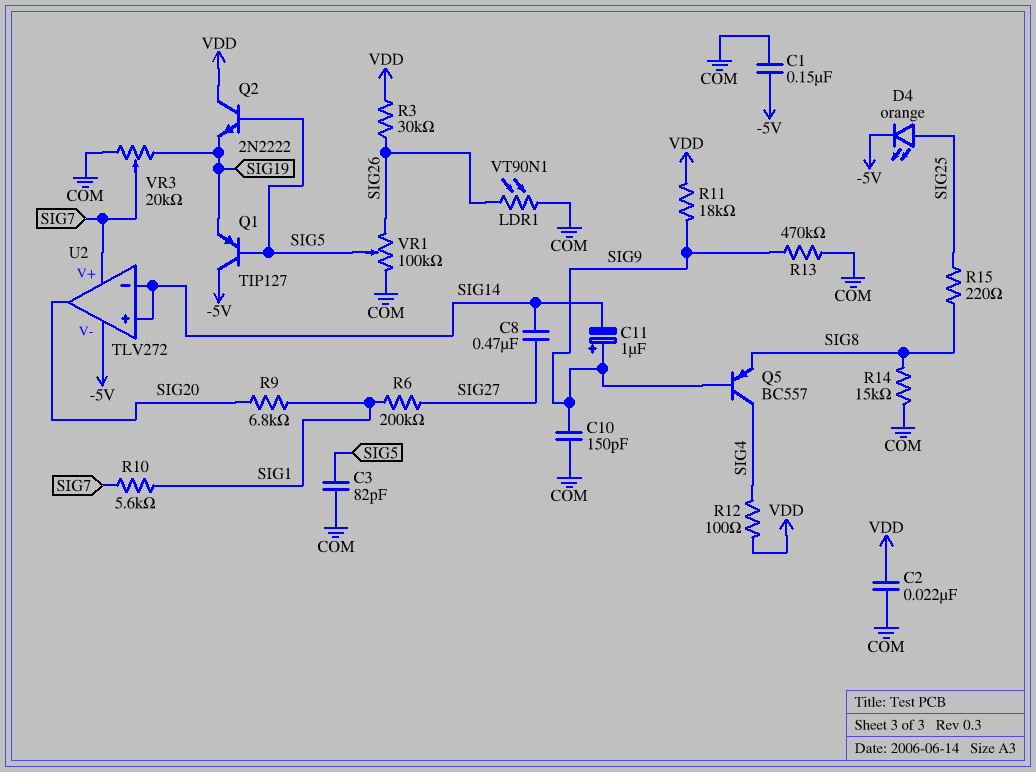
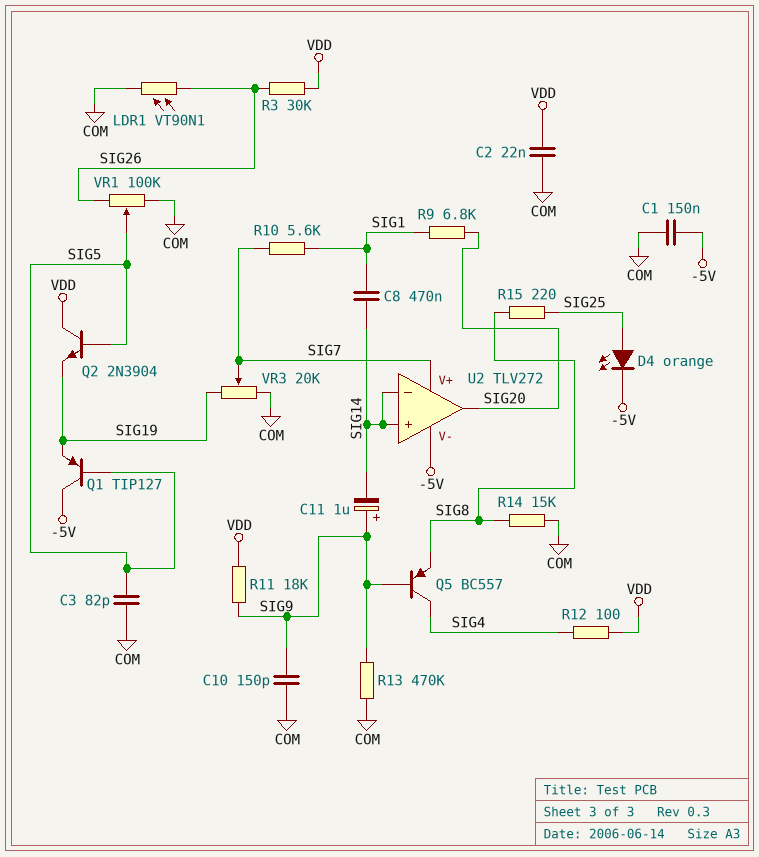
C8: 470nF (SIG14, SIG27) -> 470nF (SIG1, SIG14)
Q2: NPN 2N2222 (B SIG5, C VDD, E SIG19) -> NPN 2N3904 (B SIG5, C VDD, E SIG19)
R6: 200k (SIG1, SIG27) -> none

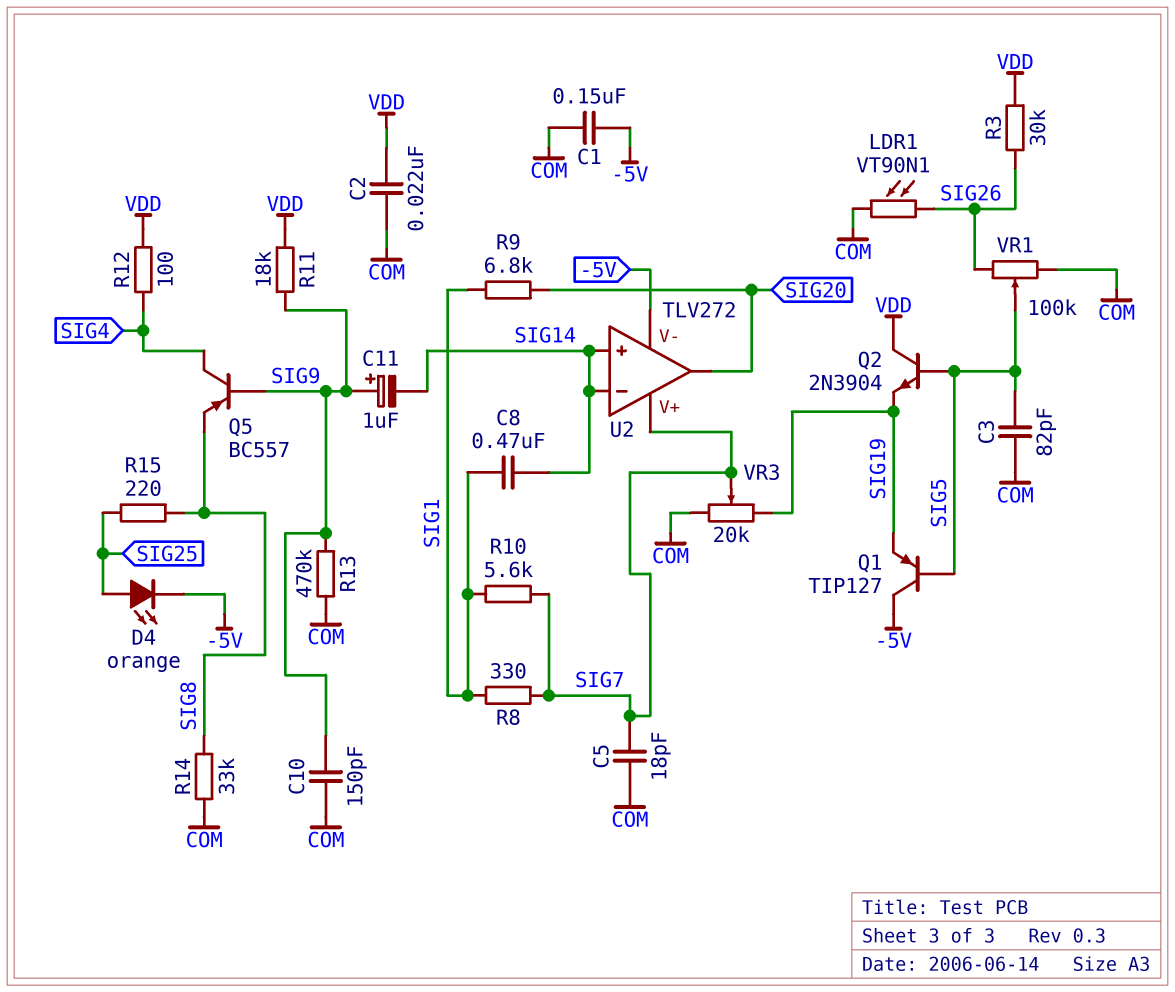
C5: none -> 18pF (COM, SIG7)
R8: none -> 330 (SIG1, SIG7)
R14: 15k (COM, SIG8) -> 33k (COM, SIG8)

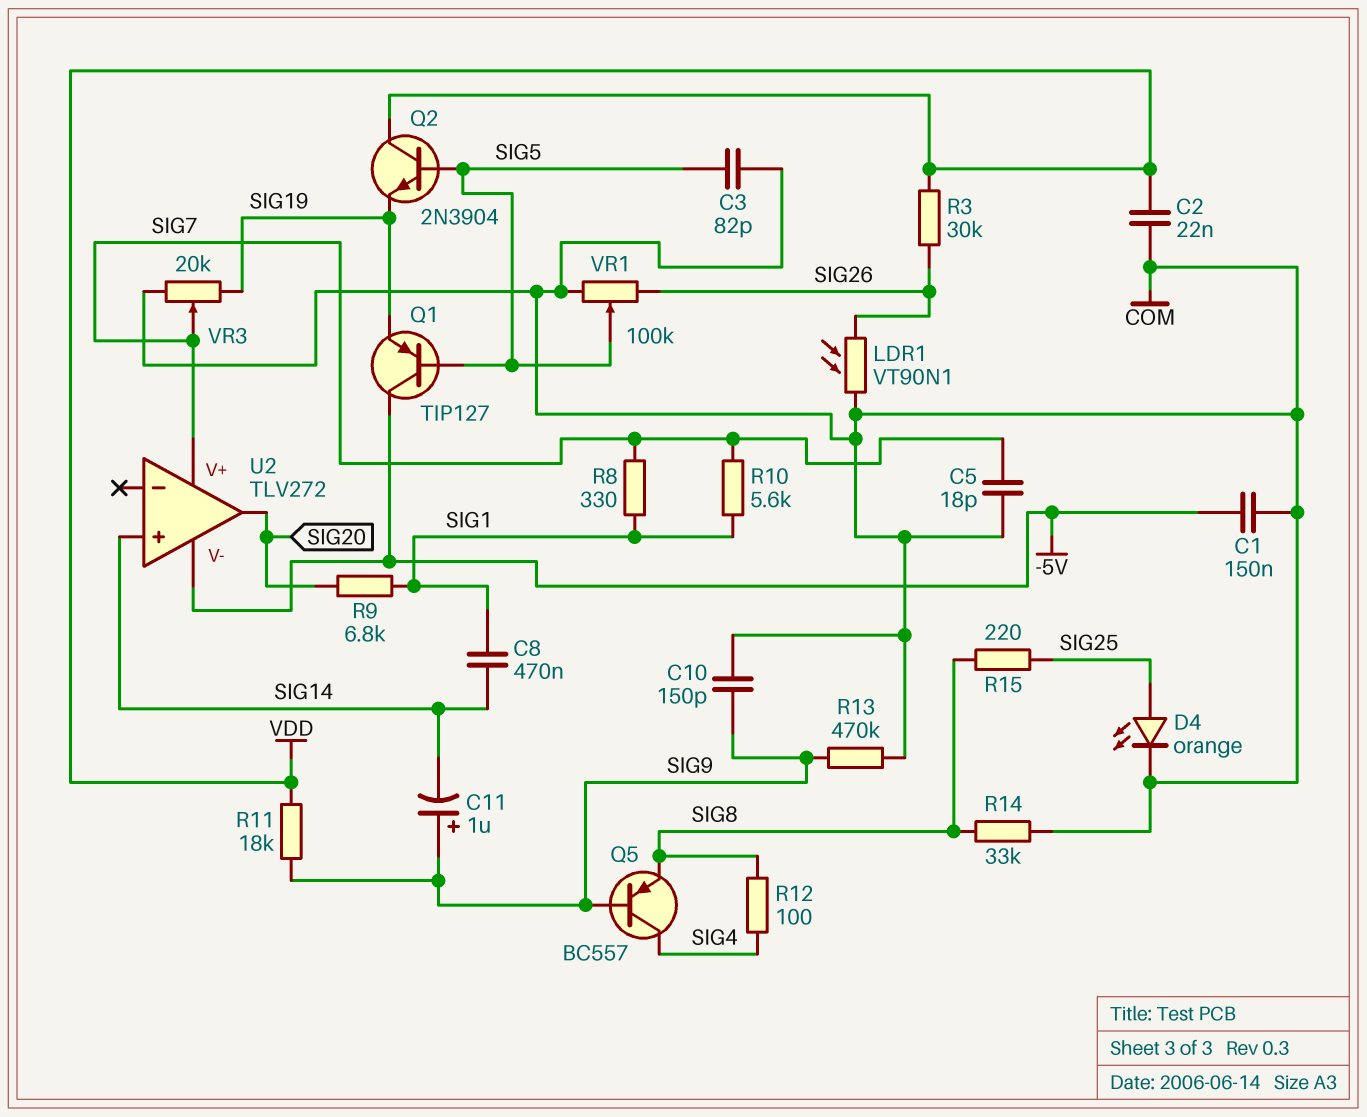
D4: LED orange (A SIG25, K -5V) -> LED orange (A SIG25, K COM)
R12: 100 (SIG4, VDD) -> 100 (SIG4, SIG8)
U2 pin in-: SIG14 -> none

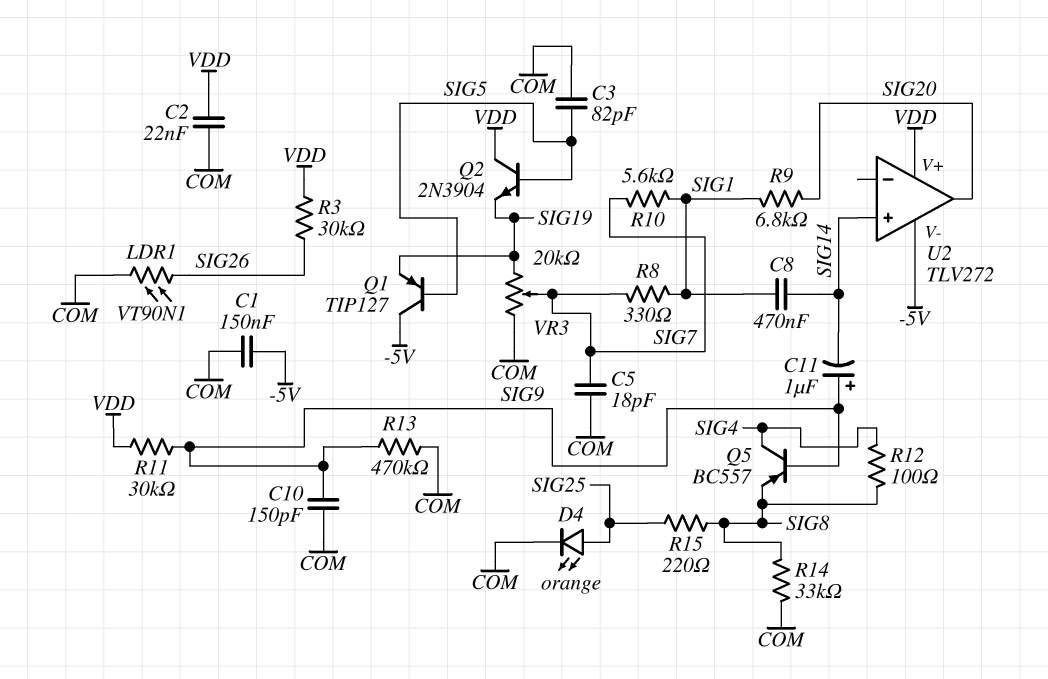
R11: 18k (SIG9, VDD) -> 30k (SIG9, VDD)
U2 pin V+: SIG7 -> VDD
VR1: 100k (COM, SIG26, wiper SIG5) -> none

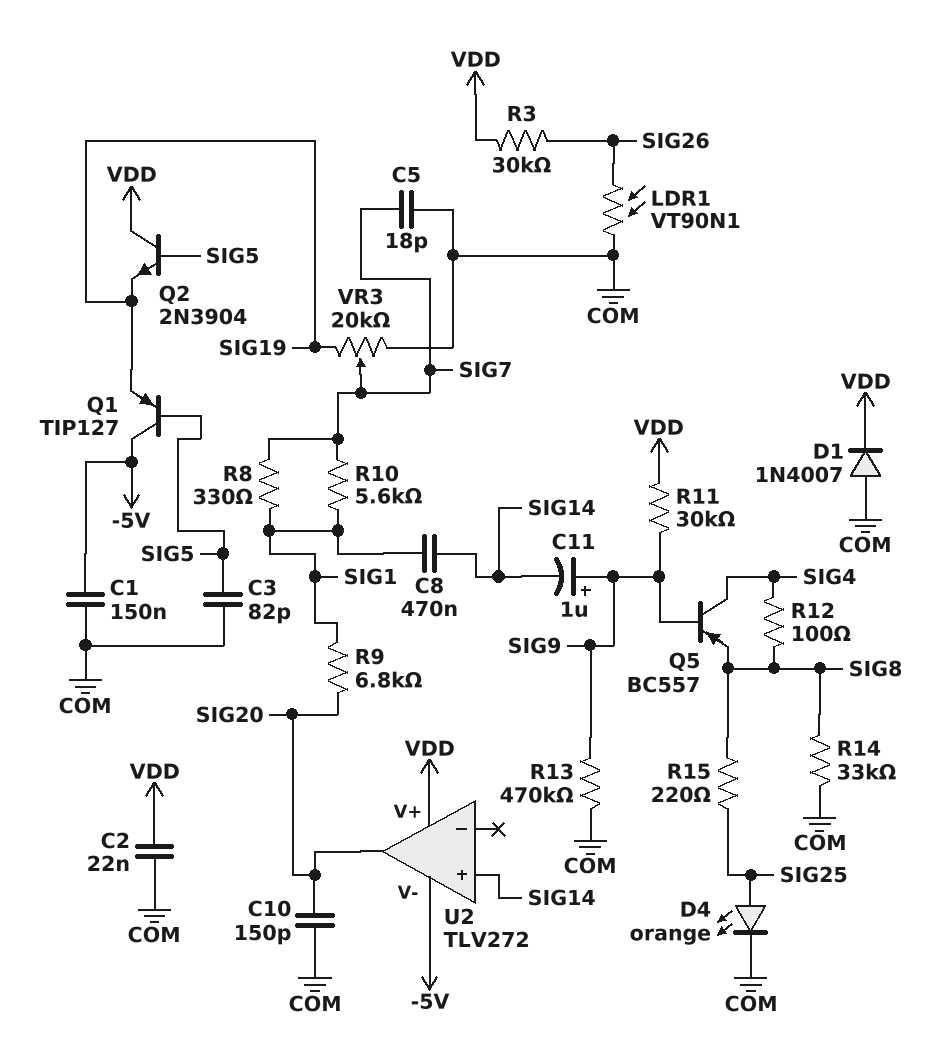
C10: 150pF (COM, SIG9) -> 150pF (COM, SIG20)
D1: none -> diode 1N4007 (A COM, K VDD)

